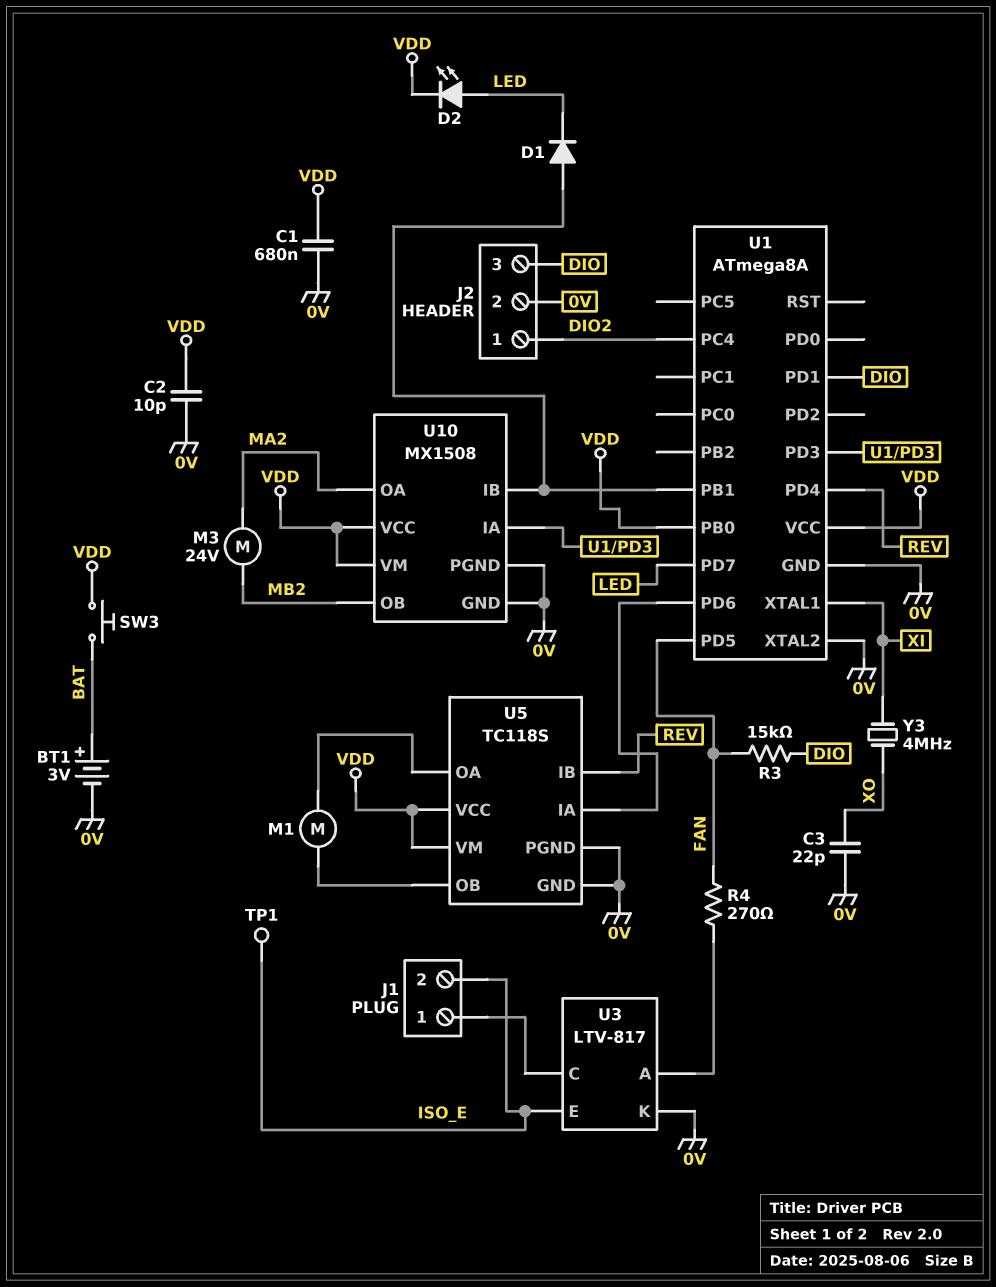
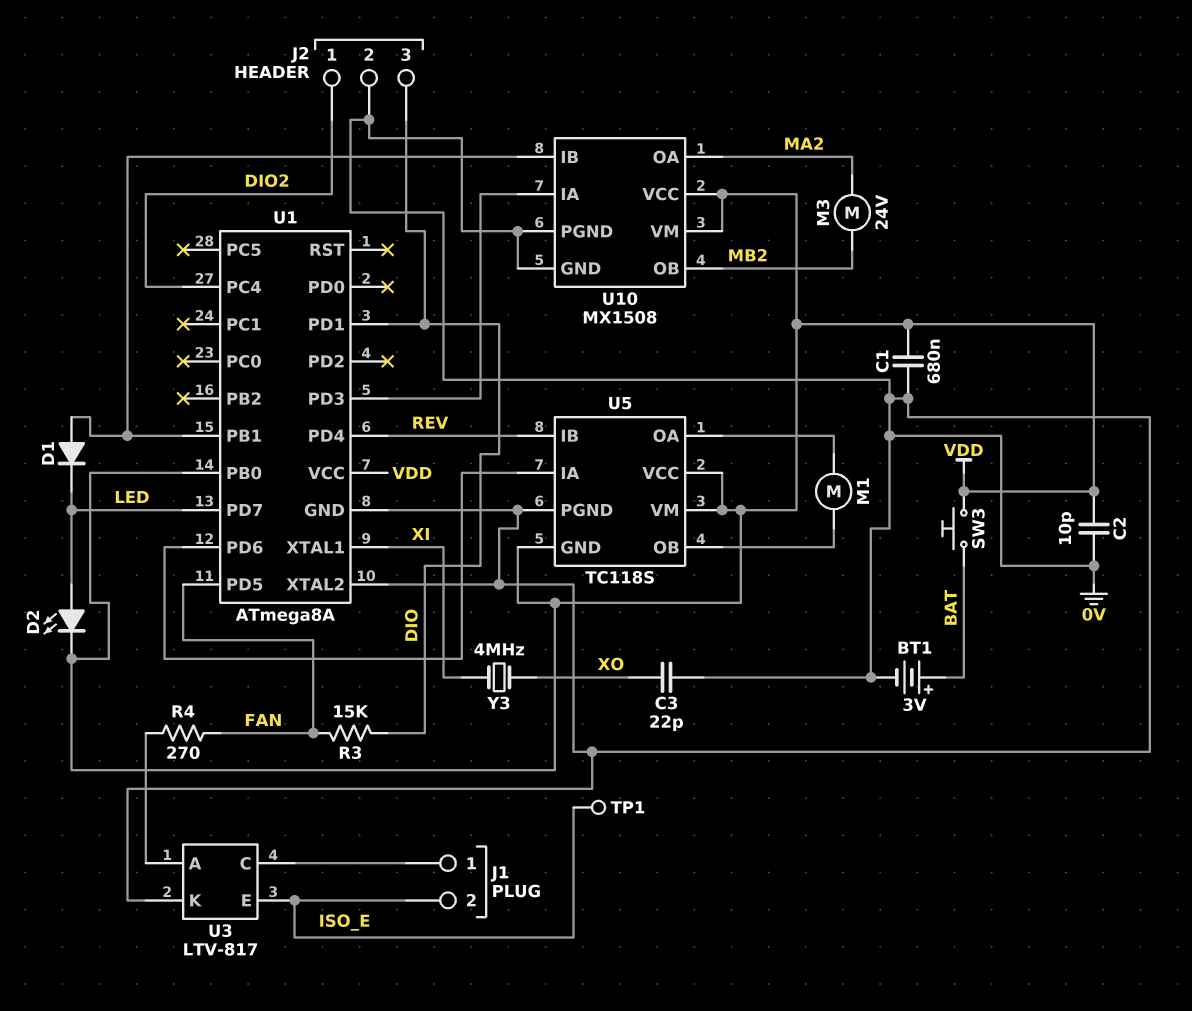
U5 pin GND: 0V -> VDD

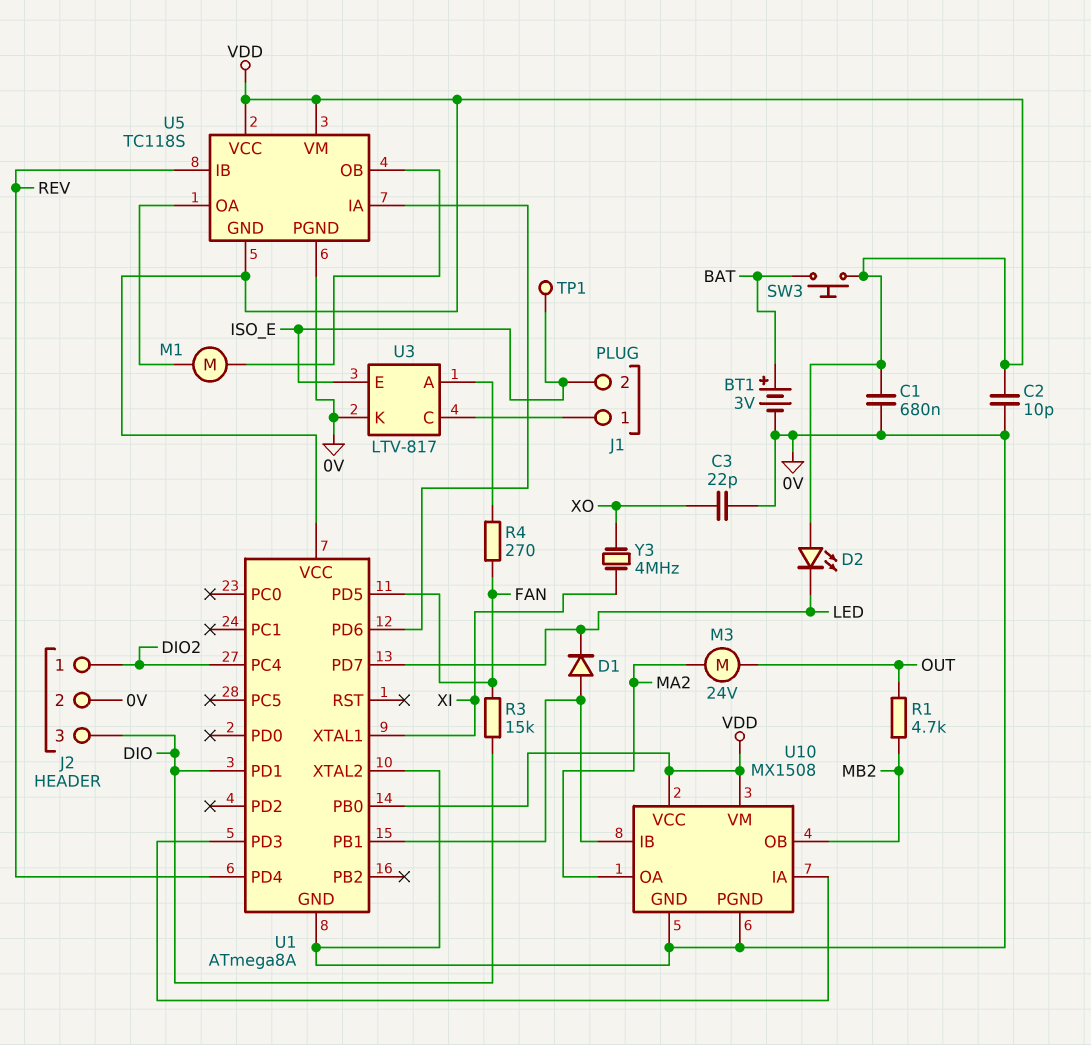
D2: LED (A LED, K VDD) -> LED (A VDD, K LED)
M3: motor 24V (MA2, MB2) -> motor 24V (MA2, OUT)
R1: none -> 4.7k (MB2, OUT)

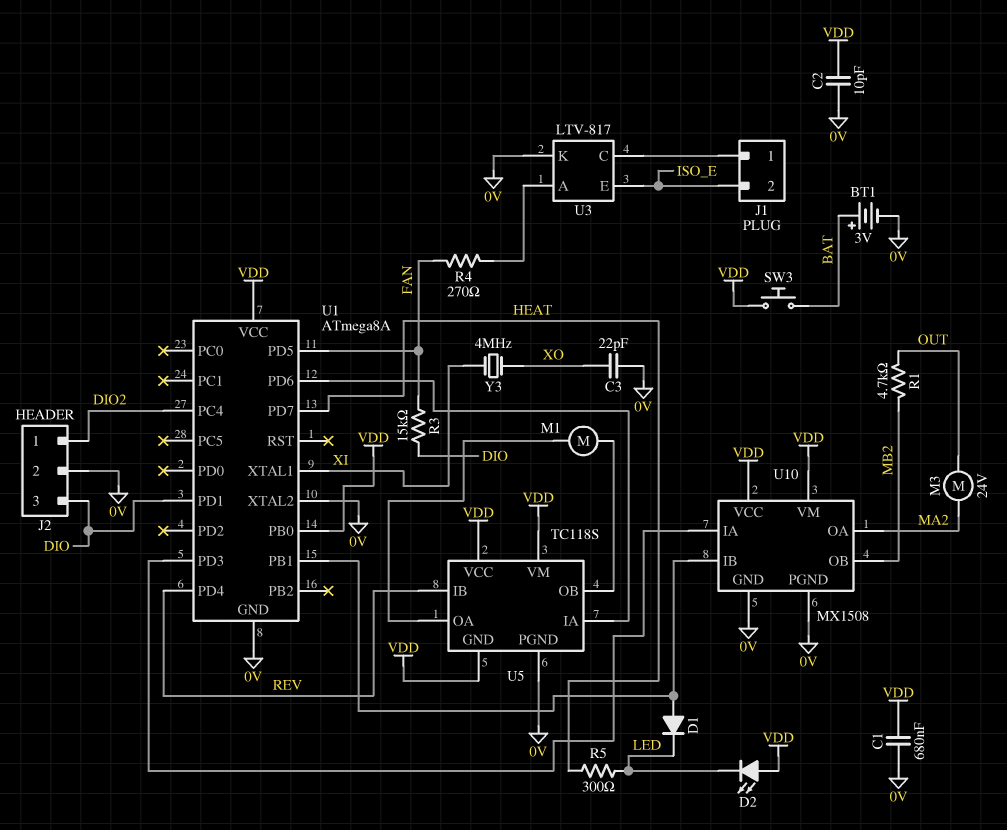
R5: none -> 300 (HEAT, LED)
TP1: test point (ISO_E) -> none
U1 pin PD7: LED -> HEAT

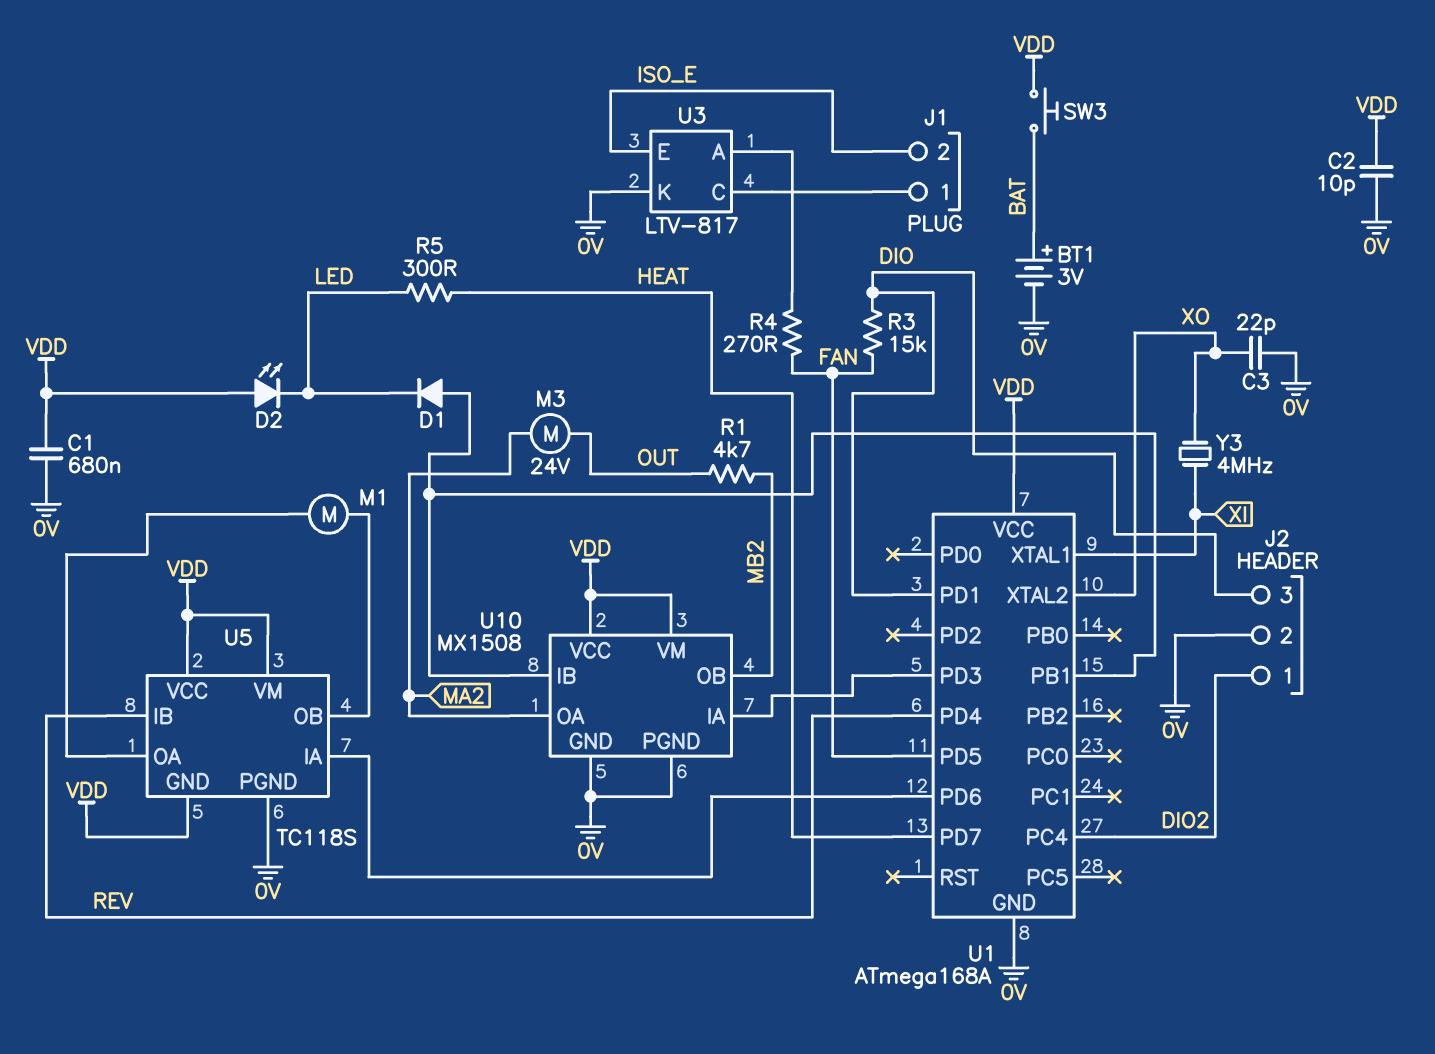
U1: ATmega8A -> ATmega168A
U1 pin PB0: VDD -> none
U1 pin XTAL2: 0V -> XO

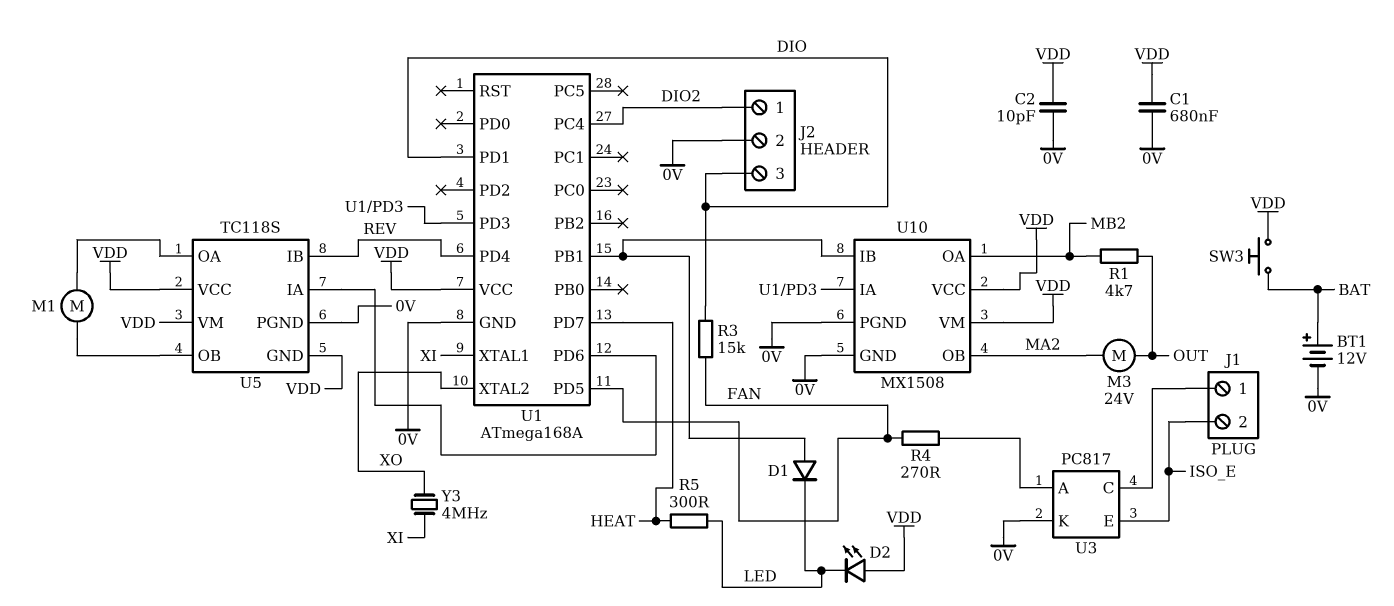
BT1: 3V (plus BAT, minus 0V) -> 12V (plus BAT, minus 0V)
C3: 22pF (0V, XO) -> none
U3: LTV-817 -> PC817
U10 pin OA: MA2 -> MB2
U10 pin OB: MB2 -> MA2

